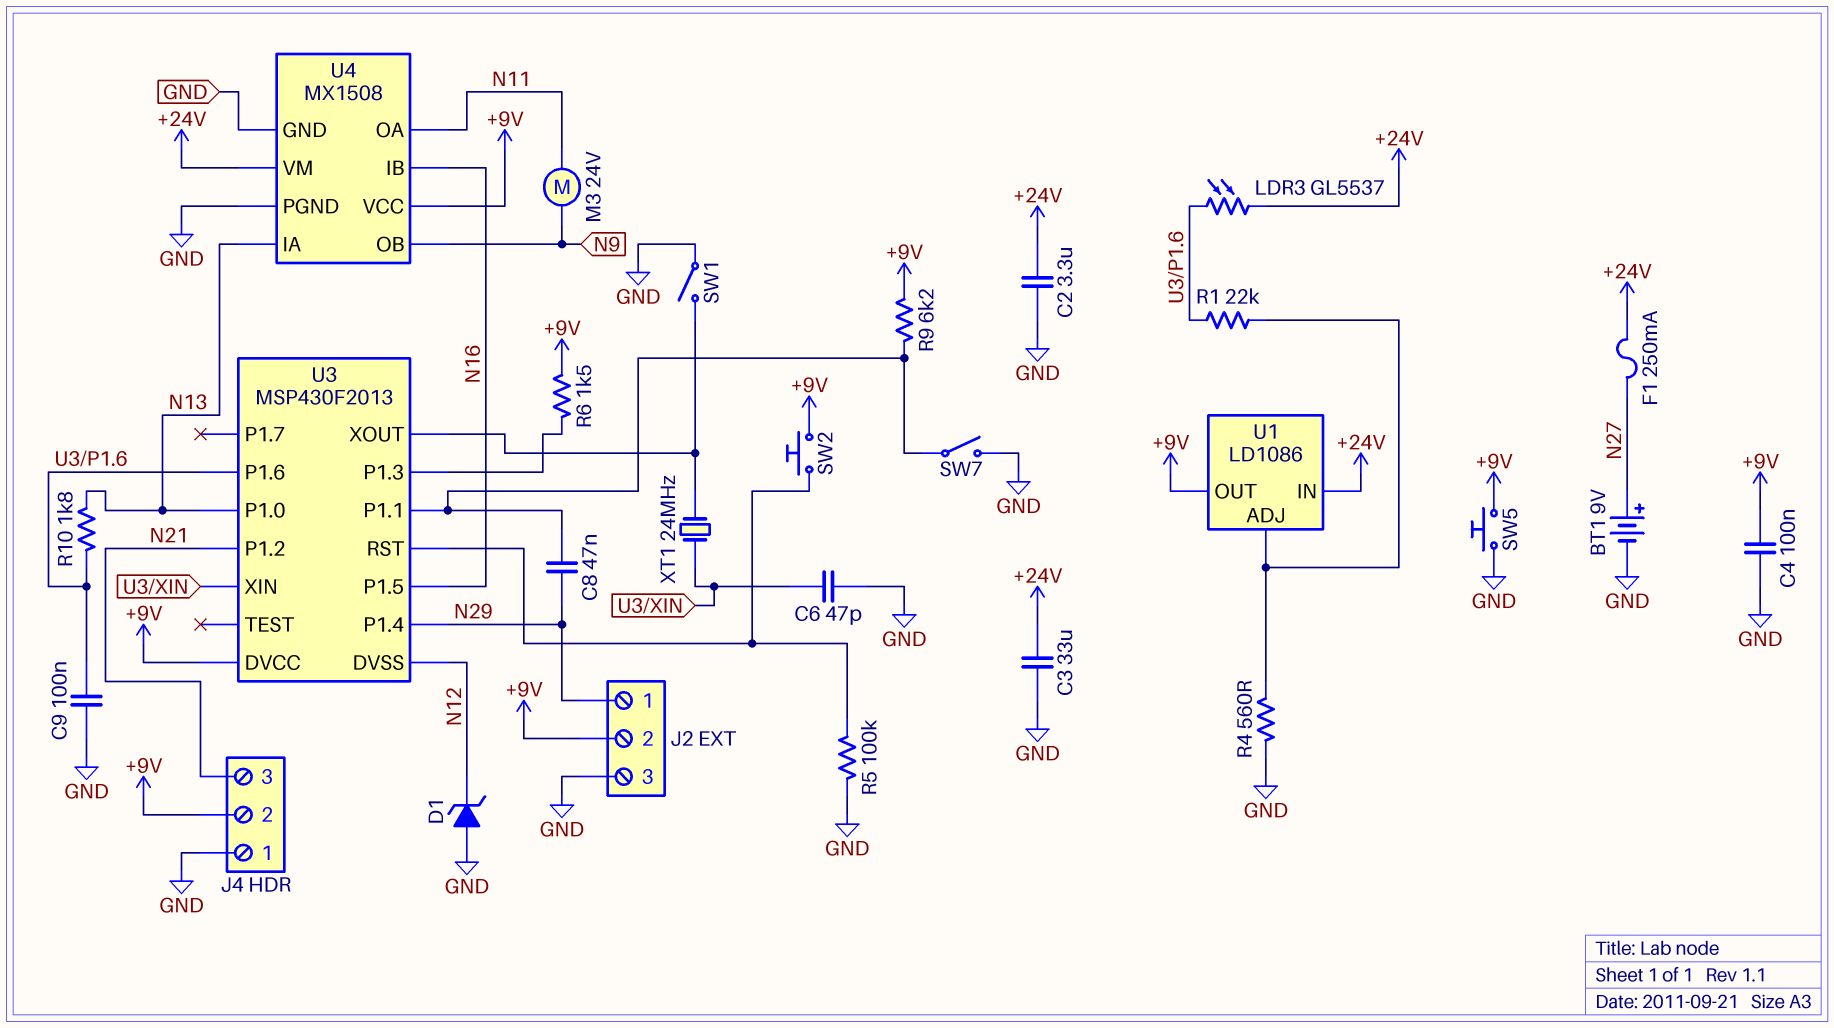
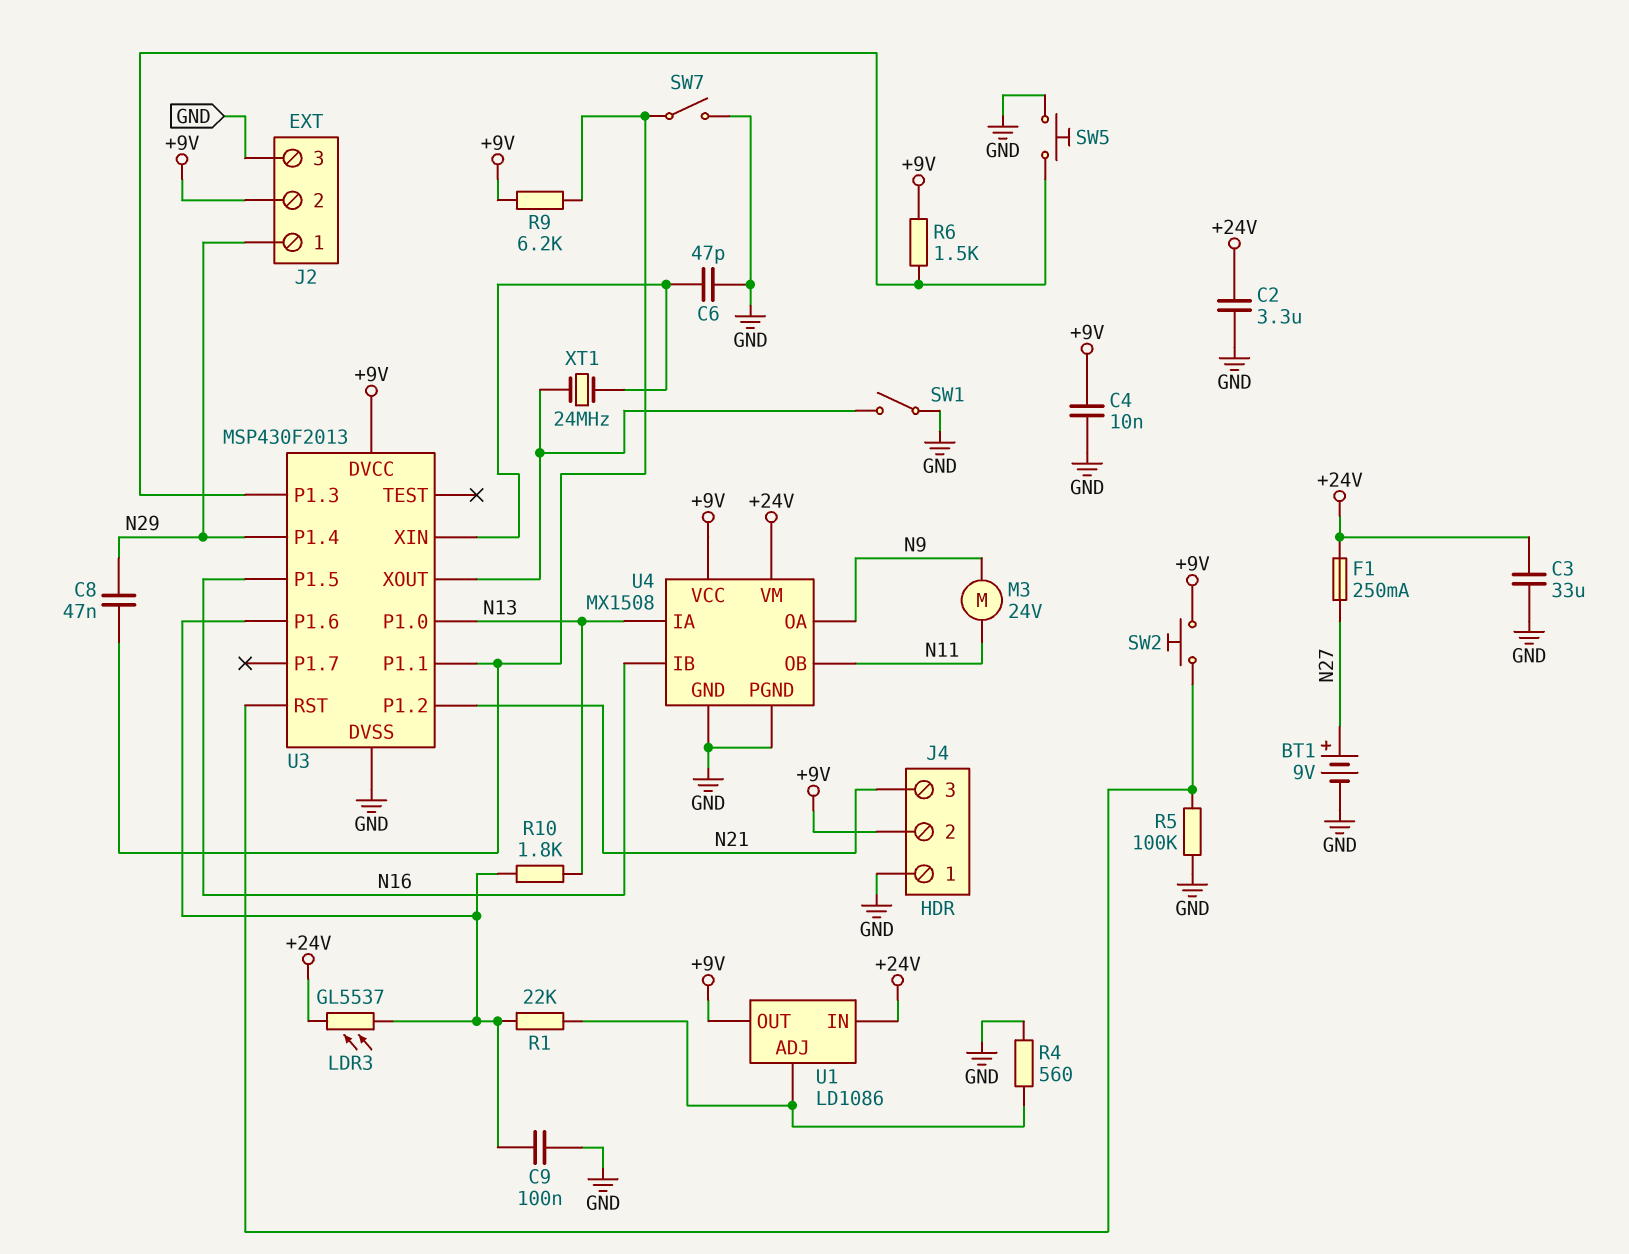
C4: 100nF (+9V, GND) -> 10nF (+9V, GND)
D1: zener (A GND, K N12) -> none
SW5: button (+9V, GND) -> button (GND, U3/P1.3)
U3 pin DVSS: N12 -> GND
U4 pin OA: N11 -> N9
U4 pin OB: N9 -> N11

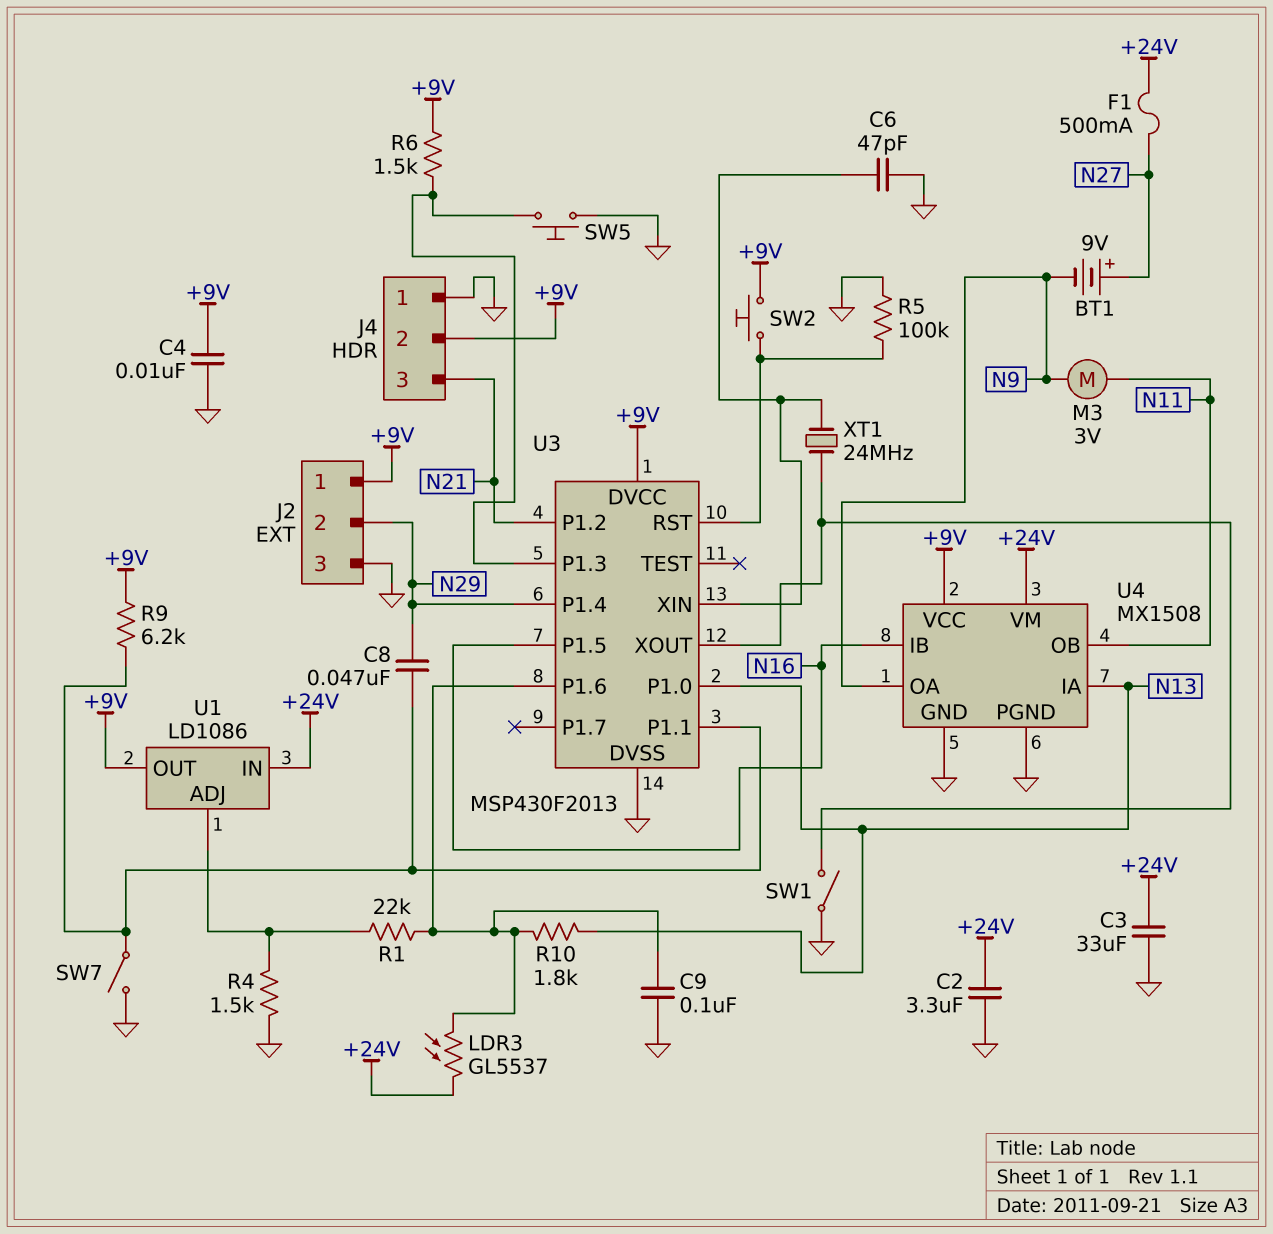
BT1: 9V (plus N27, minus GND) -> 9V (plus N27, minus N9)
F1: 250mA (+24V, N27) -> 500mA (+24V, N27)
J2 pin 1: N29 -> +9V
J2 pin 2: +9V -> N29
M3: motor 24V (N9, N11) -> motor 3V (N9, N11)
R4: 560 (GND, U1/ADJ) -> 1.5k (GND, U1/ADJ)

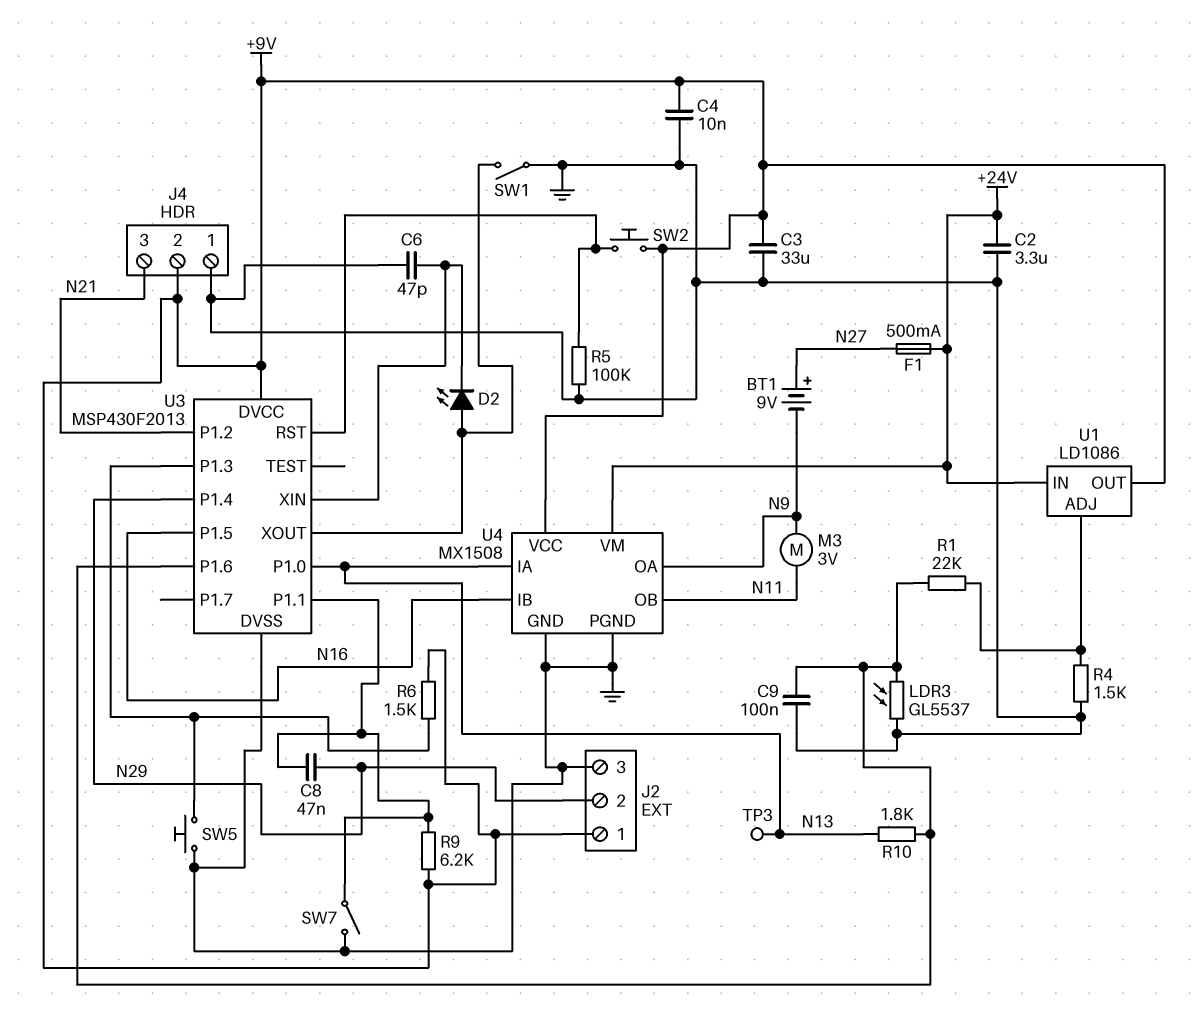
C3: 33uF (+24V, GND) -> 33uF (+9V, GND)
D2: none -> LED (A U3/XOUT, K U3/XIN)
LDR3: GL5537 (+24V, U3/P1.6) -> GL5537 (GND, U3/P1.6)
TP3: none -> test point (N13)
XT1: 24MHz (U3/XIN, U3/XOUT) -> none

